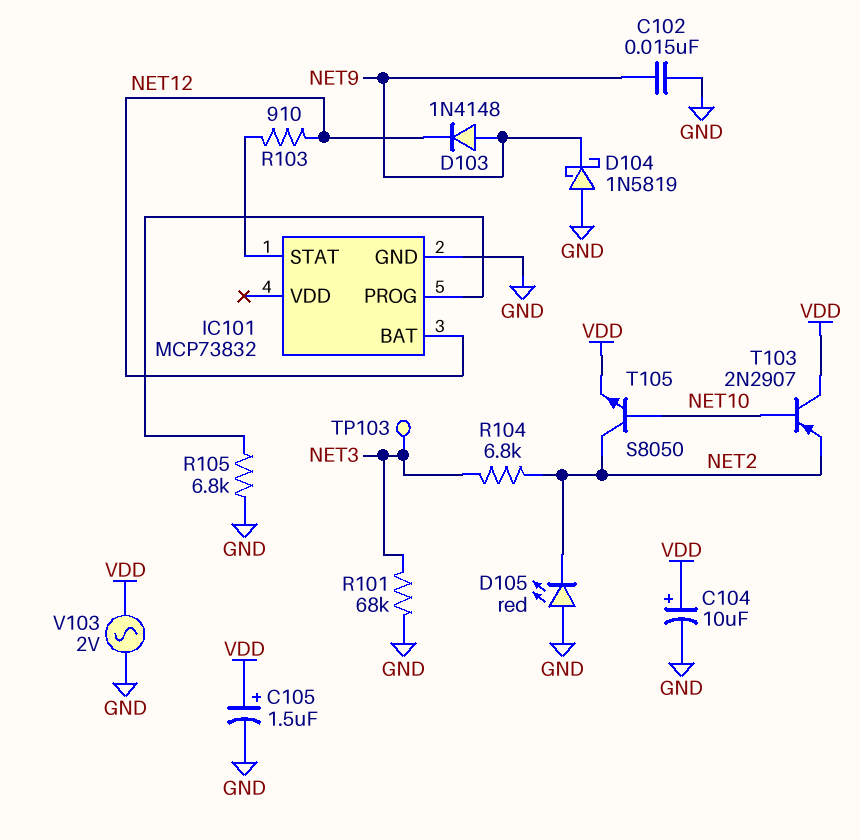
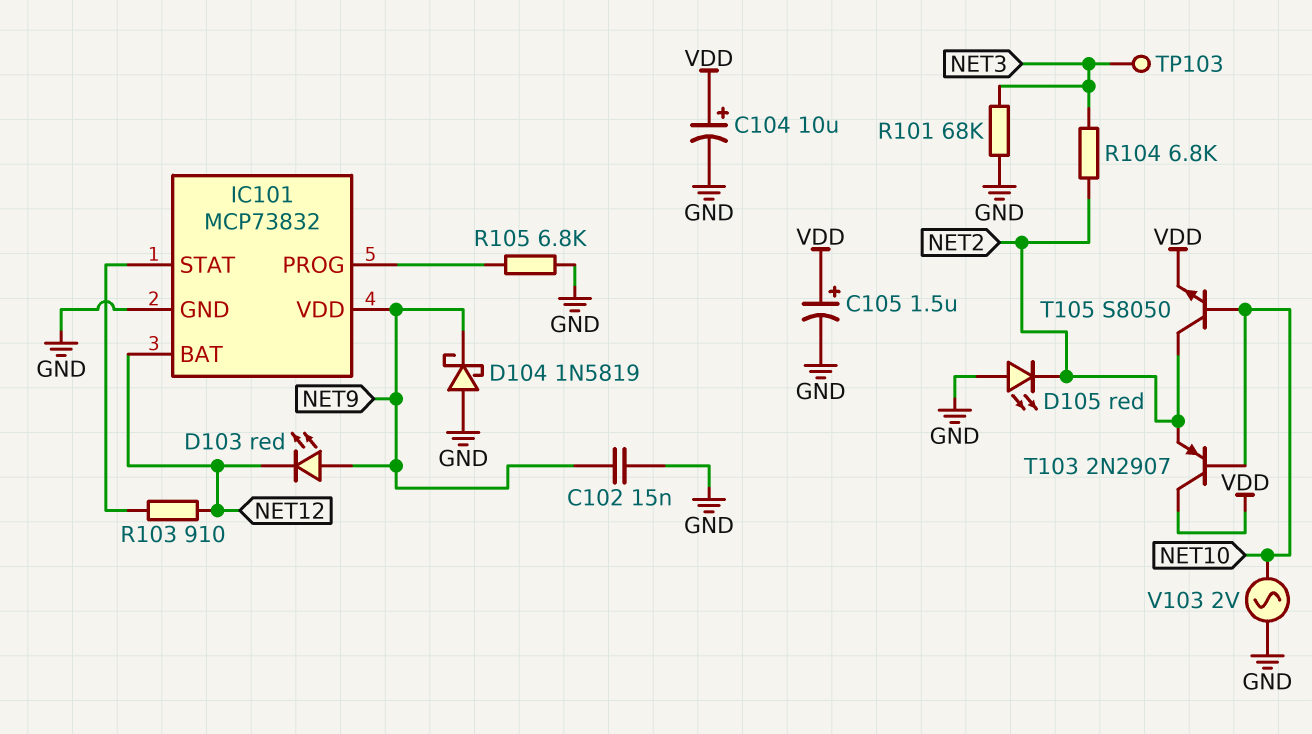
D103: diode 1N4148 (A NET9, K NET12) -> LED red (A NET9, K NET12)
IC101 pin VDD: none -> NET9
V103: AC 2V (GND, VDD) -> AC 2V (GND, NET10)

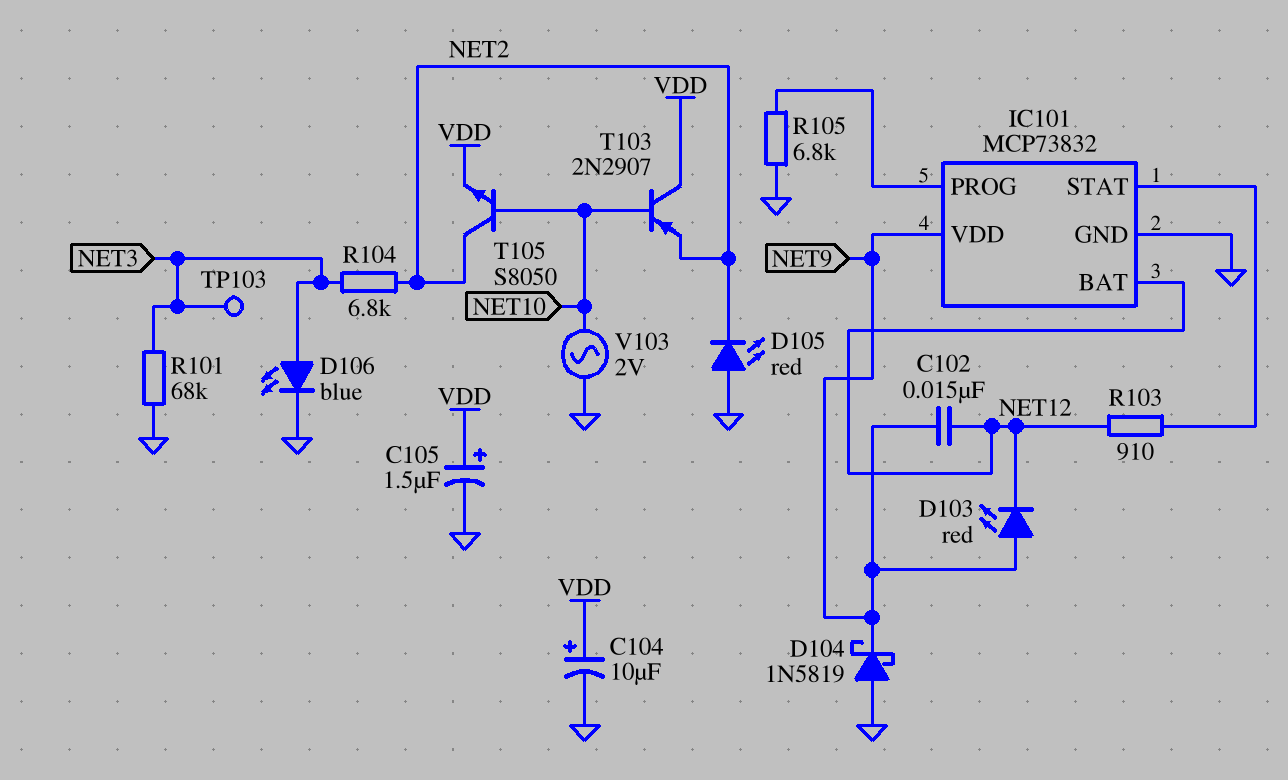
C102: 15nF (GND, NET9) -> 15nF (NET9, NET12)
D106: none -> LED blue (A NET3, K GND)

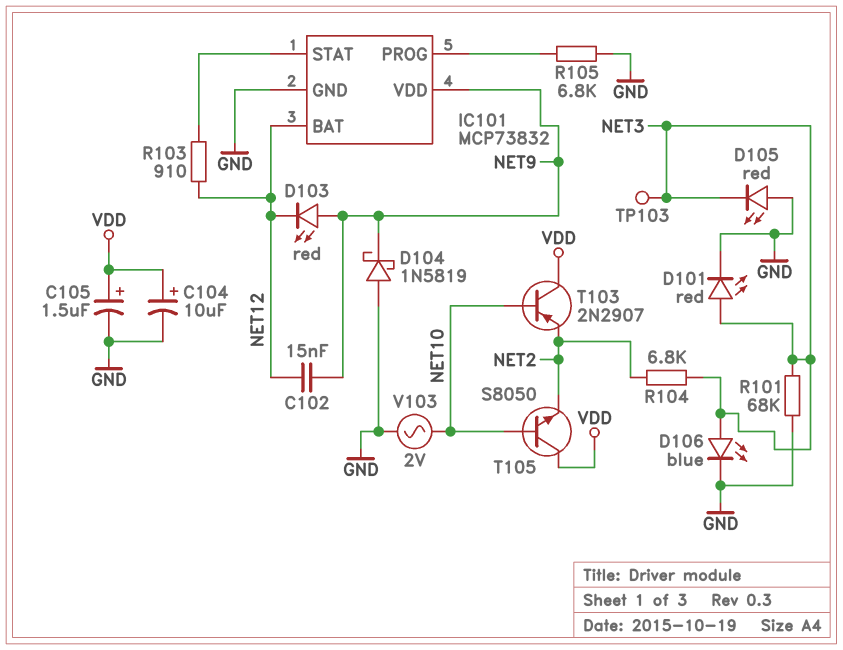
D101: none -> LED red (A NET3, K GND)
D105: LED red (A GND, K NET2) -> LED red (A GND, K NET3)
T105: NPN S8050 (B NET10, C NET2, E VDD) -> NPN S8050 (B NET10, C VDD, E NET2)

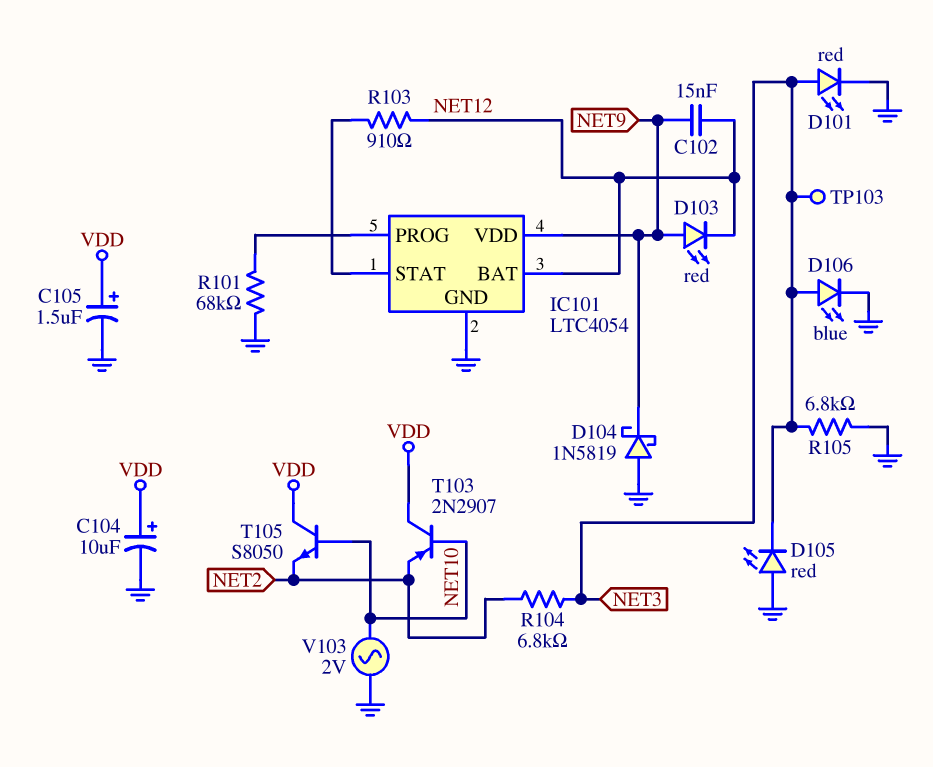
IC101: MCP73832 -> LTC4054
R101: 68k (GND, NET3) -> 68k (GND, IC101/PROG)
R105: 6.8k (GND, IC101/PROG) -> 6.8k (GND, NET3)

